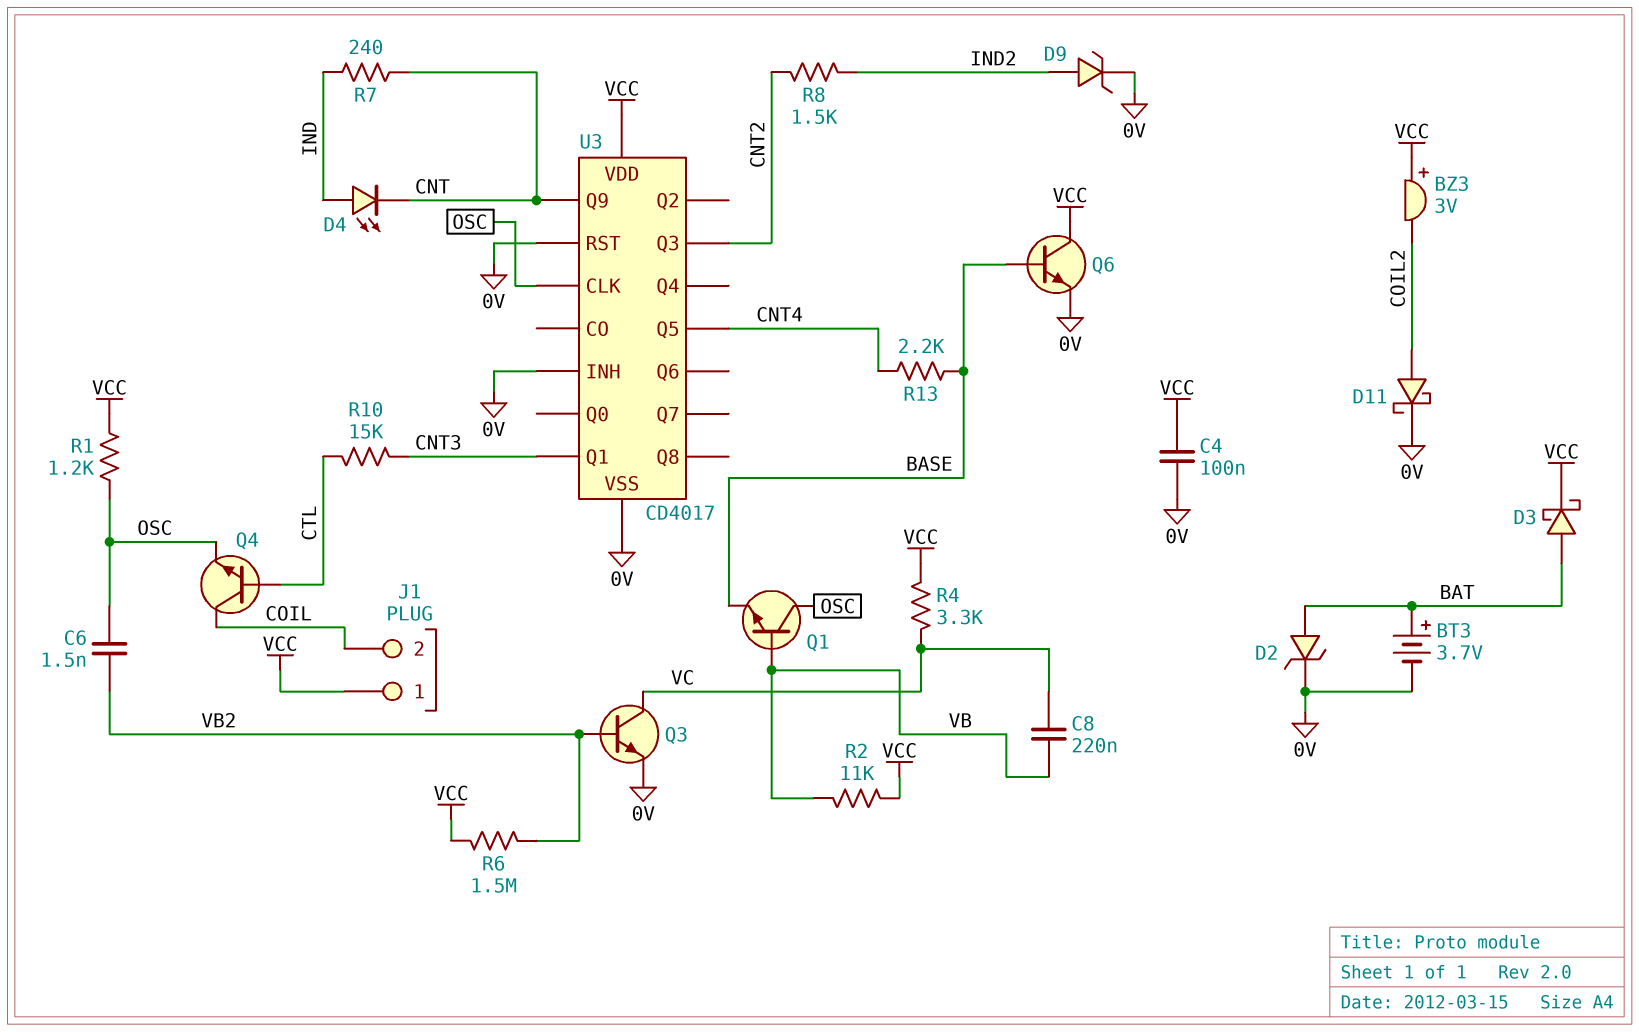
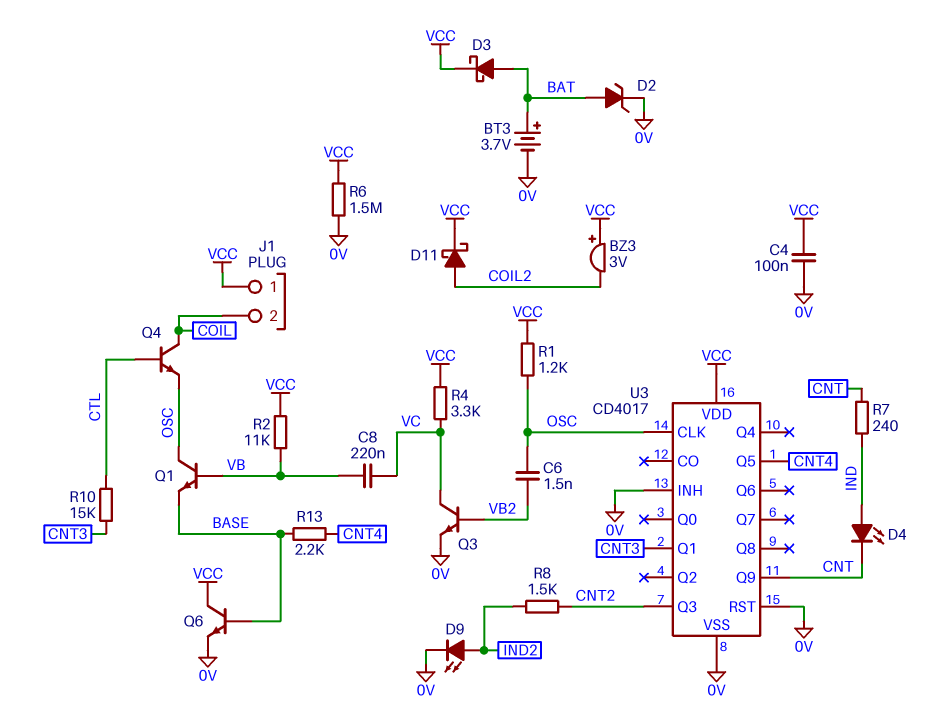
D9: zener (A IND2, K 0V) -> LED (A IND2, K 0V)
D11: schottky (A COIL2, K 0V) -> schottky (A COIL2, K VCC)
R6: 1.5M (VB2, VCC) -> 1.5M (0V, VCC)

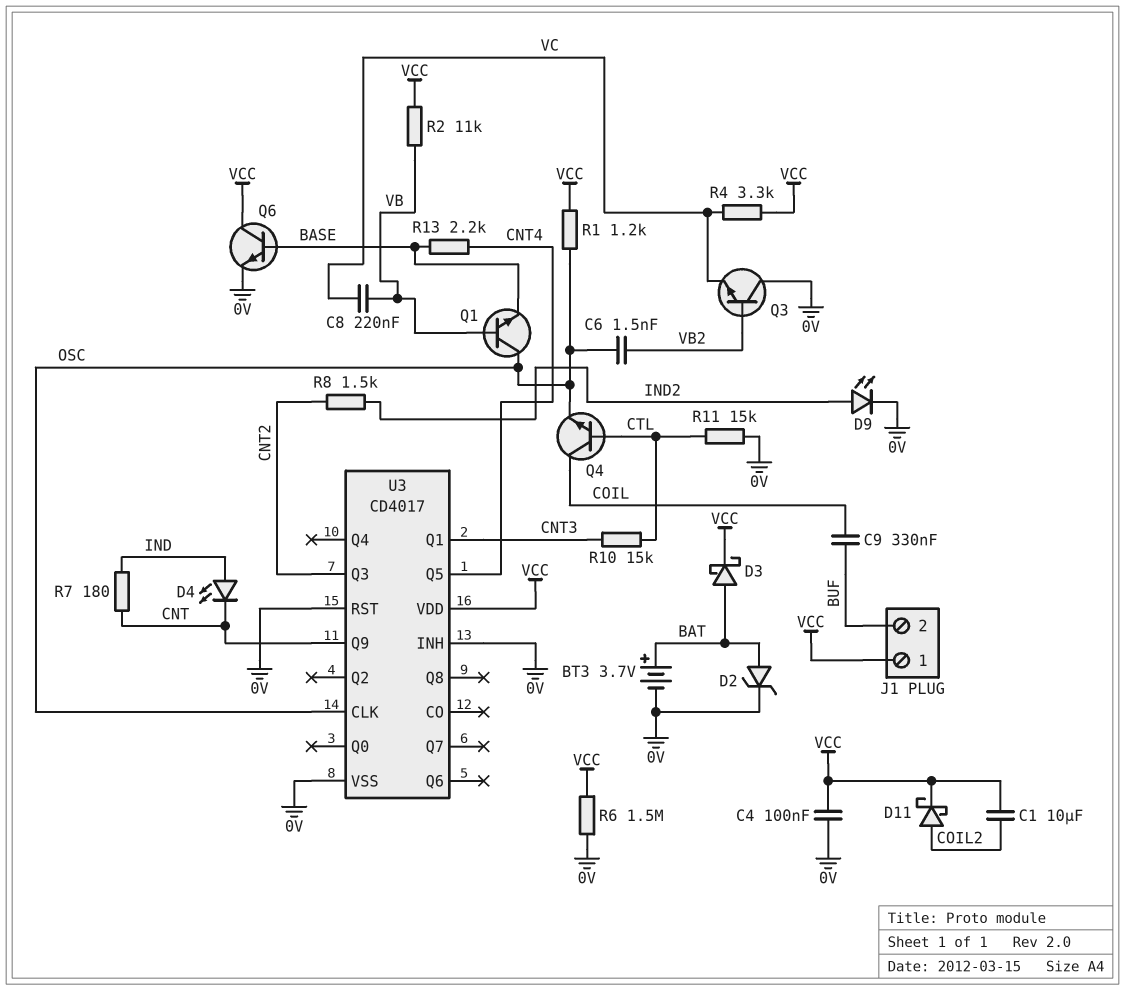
BZ3: buzzer 3V (plus VCC, minus COIL2) -> none
C1: none -> 10uF (COIL2, VCC)
C9: none -> 330nF (BUF, COIL)
J1 pin 2: COIL -> BUF
Q3: NPN (B VB2, C VC, E 0V) -> NPN (B VB2, C 0V, E VC)
R7: 240 (CNT, IND) -> 180 (CNT, IND)
R11: none -> 15k (0V, CTL)

